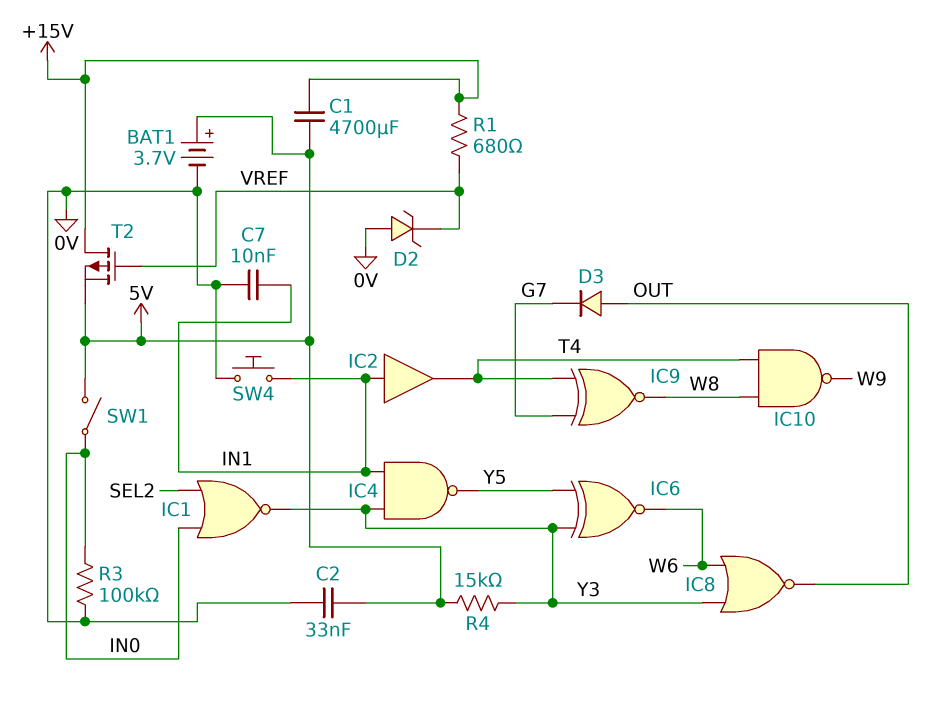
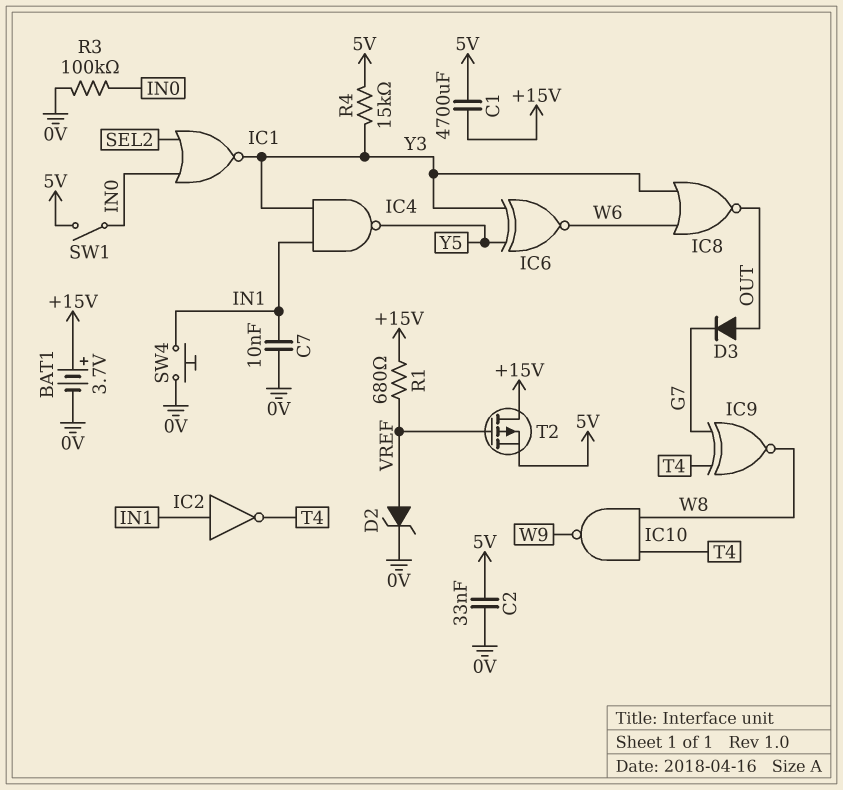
BAT1: 3.7V (plus 5V, minus 0V) -> 3.7V (plus +15V, minus 0V)
D2: zener (A 0V, K VREF) -> zener (A VREF, K 0V)
IC2: buffer (in IN1, out T4) -> NOT (in IN1, out T4)

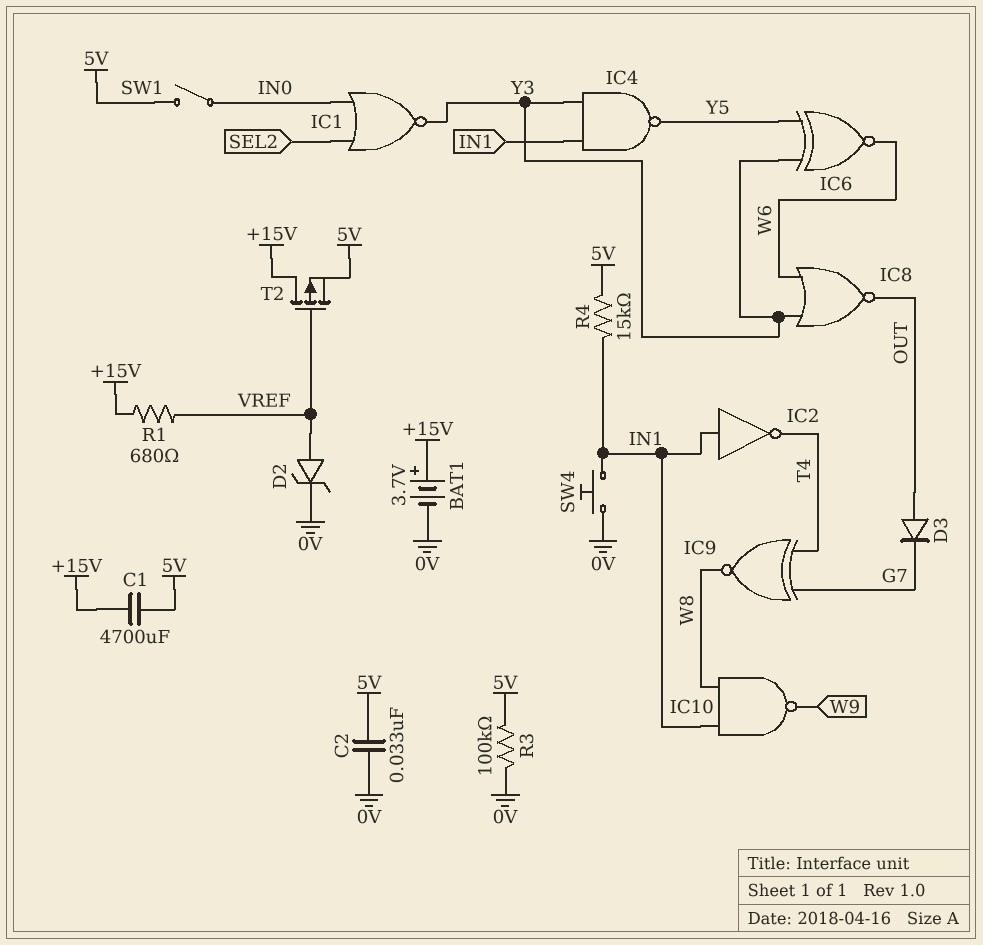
C7: 10nF (0V, IN1) -> none
IC10: NAND (in T4, in W8, out W9) -> NAND (in IN1, in W8, out W9)
R3: 100k (0V, IN0) -> 100k (0V, 5V)
R4: 15k (5V, Y3) -> 15k (5V, IN1)

